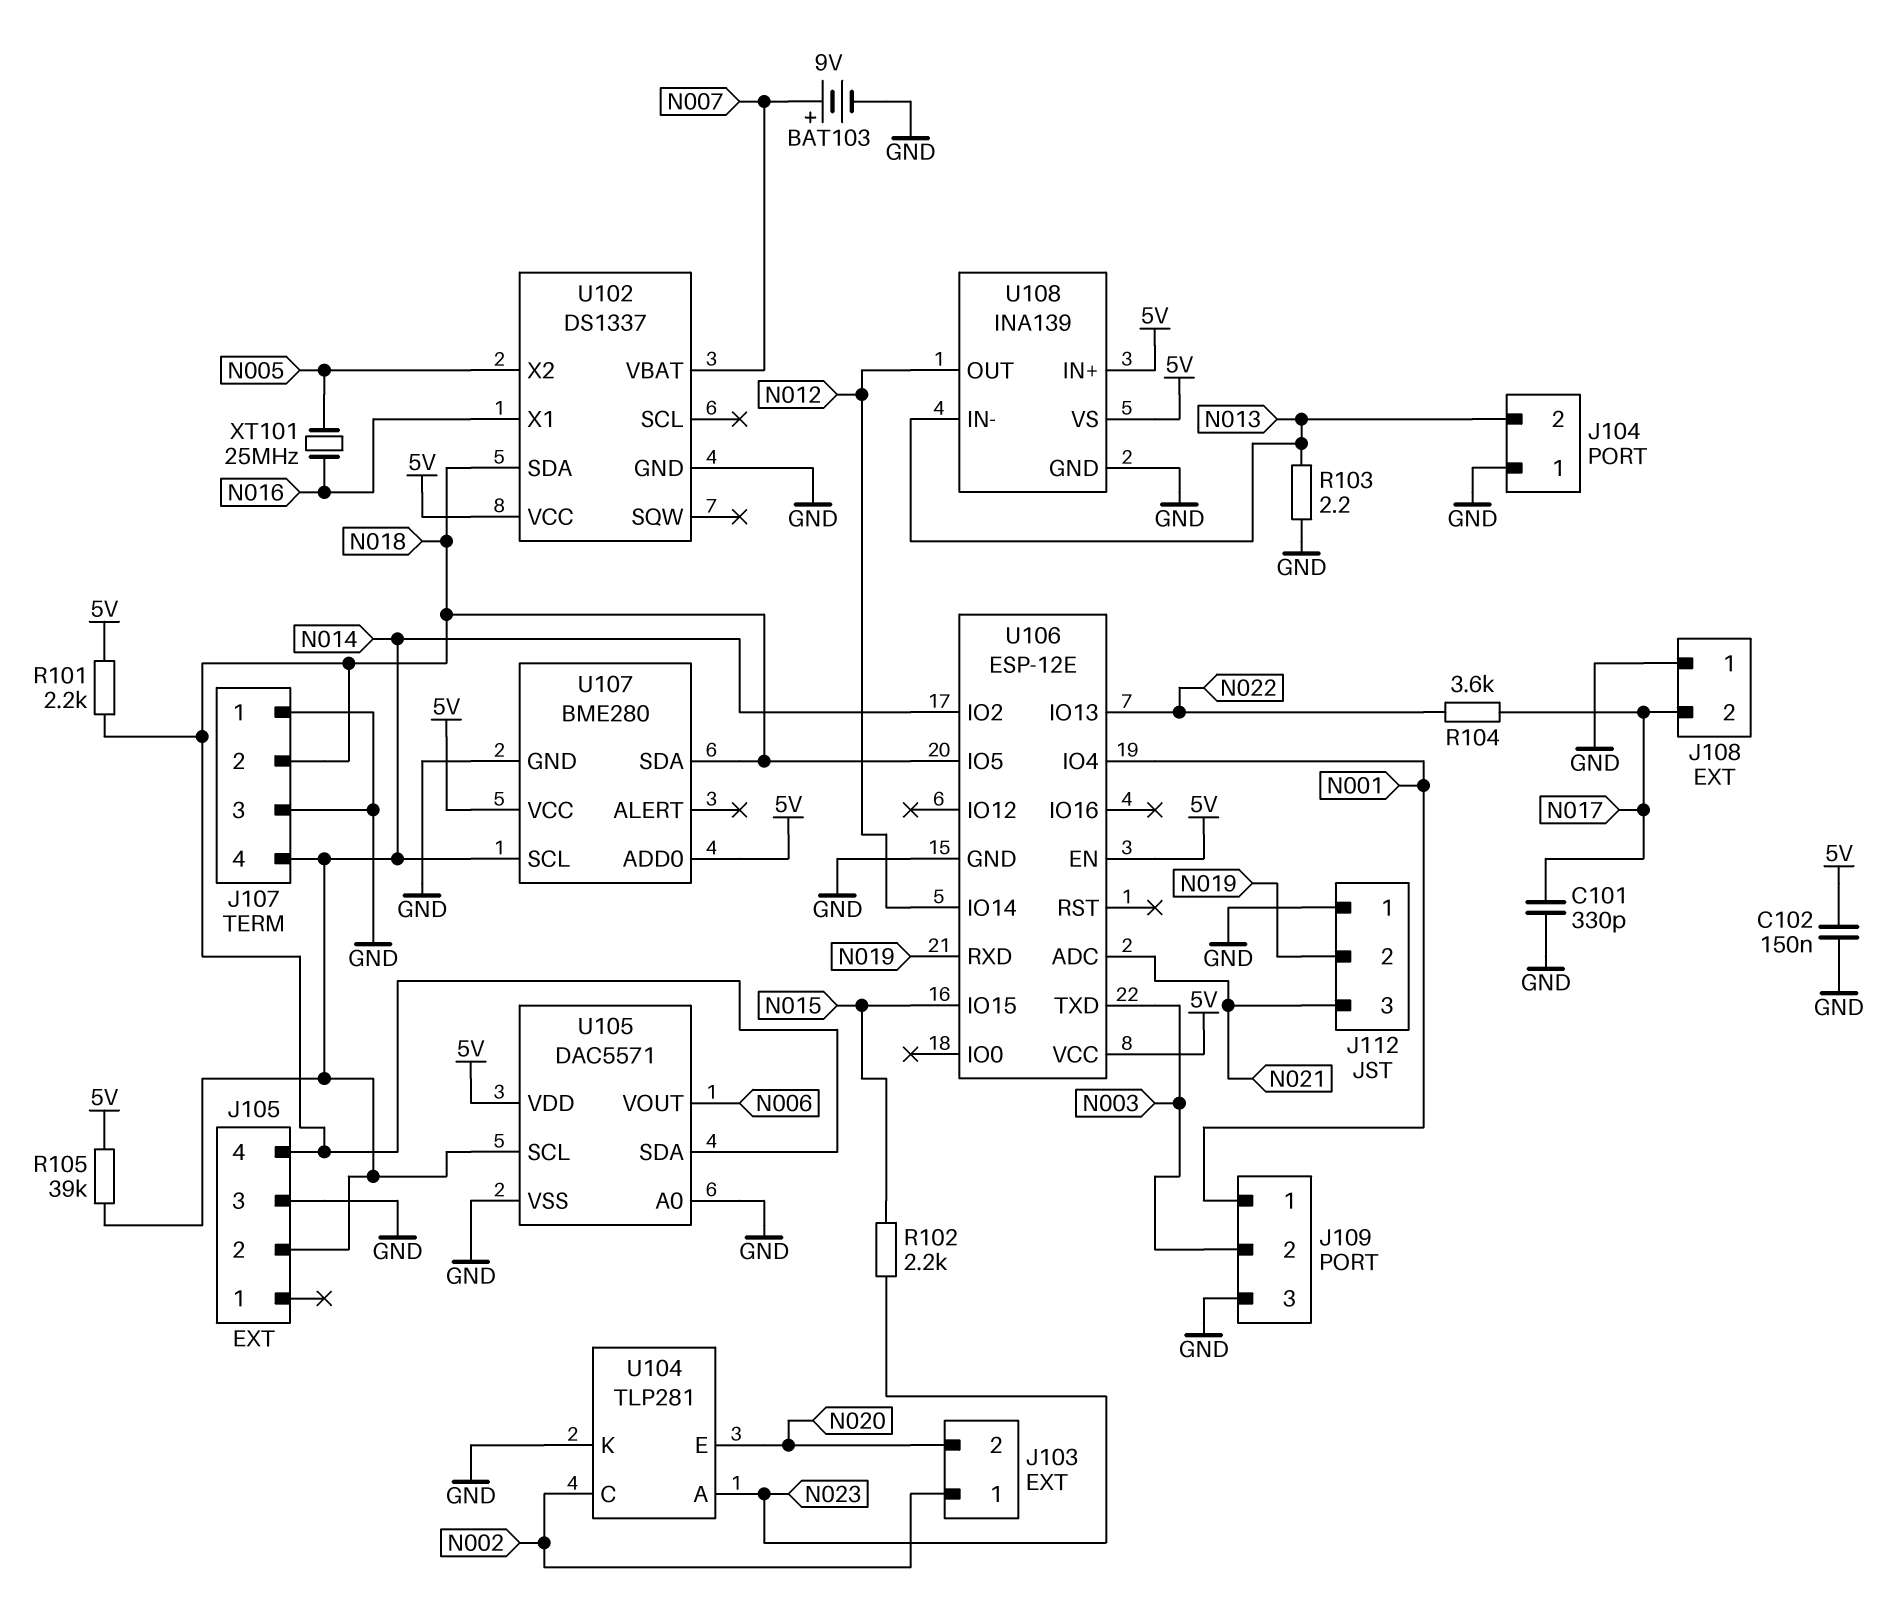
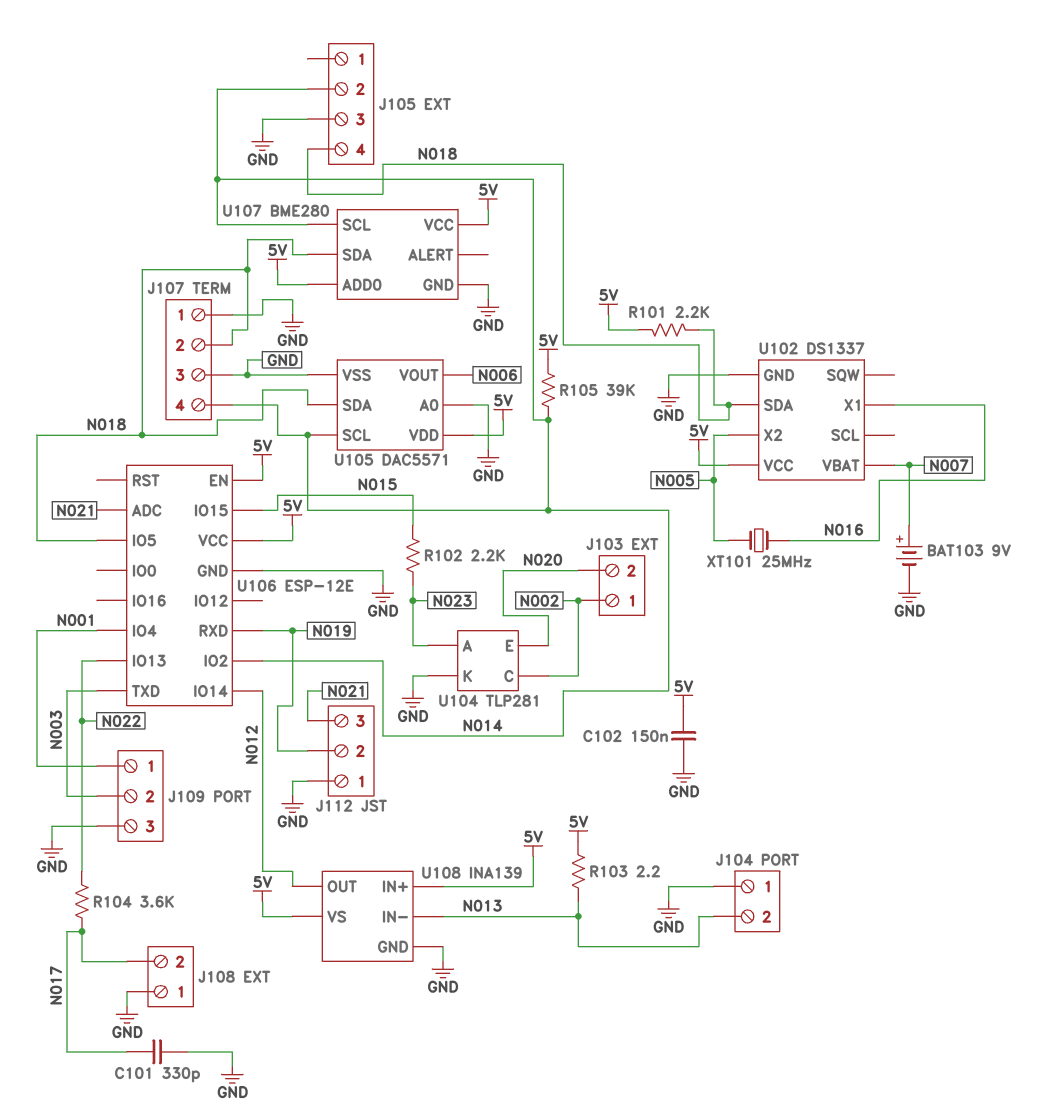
R103: 2.2 (GND, N013) -> 2.2 (5V, N013)

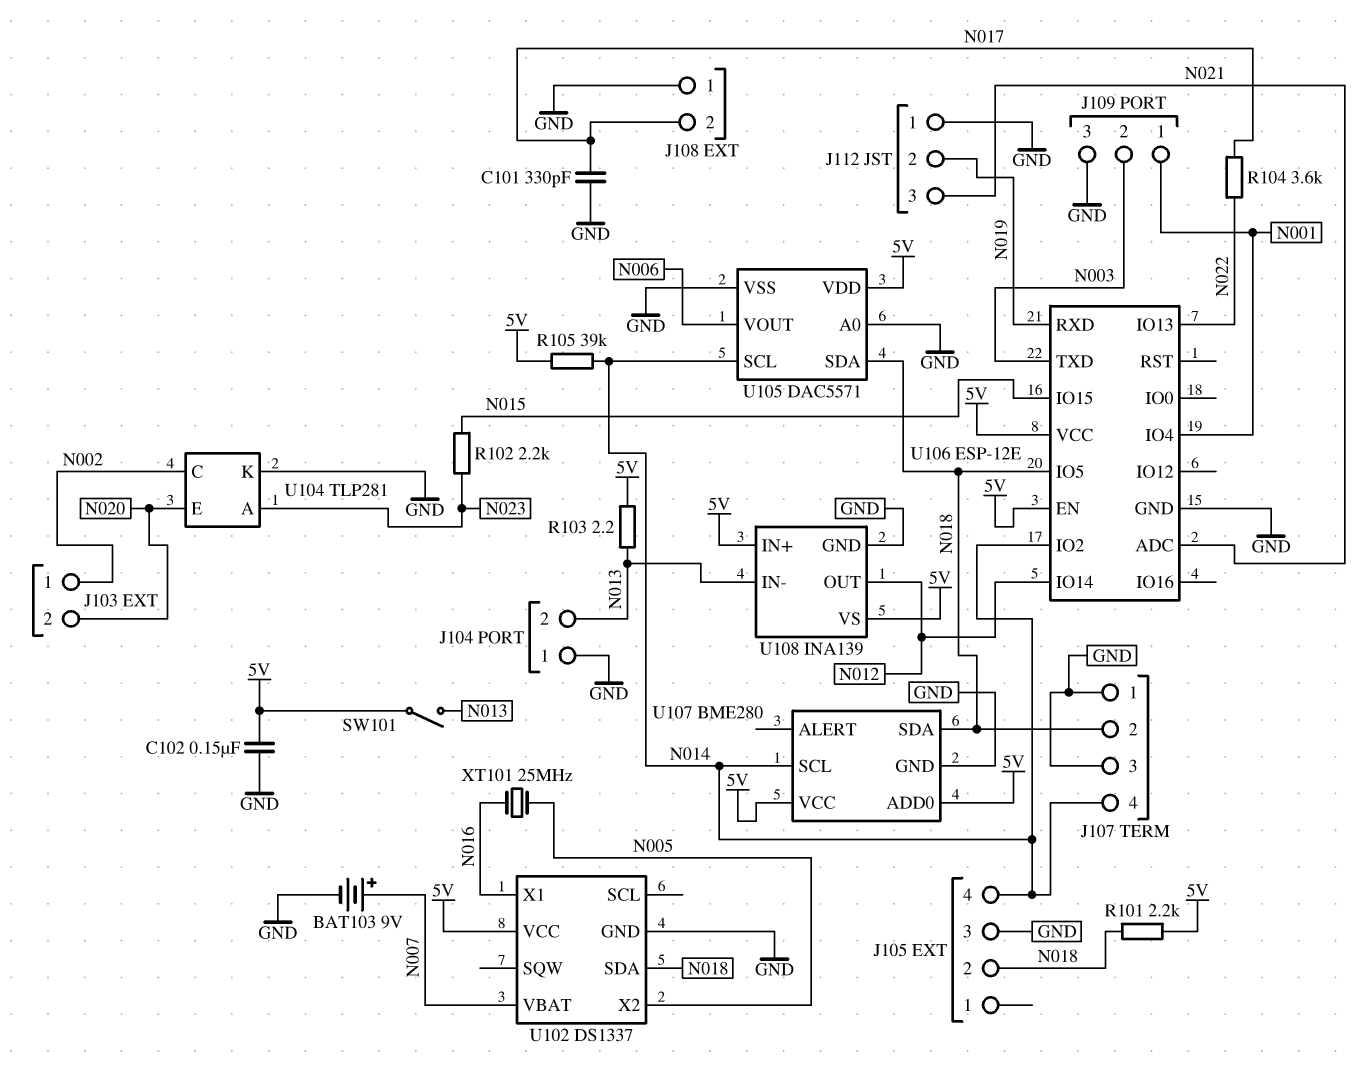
J105 pin 2: N014 -> N018
J105 pin 4: N018 -> N014
SW101: none -> switch (5V, N013)

